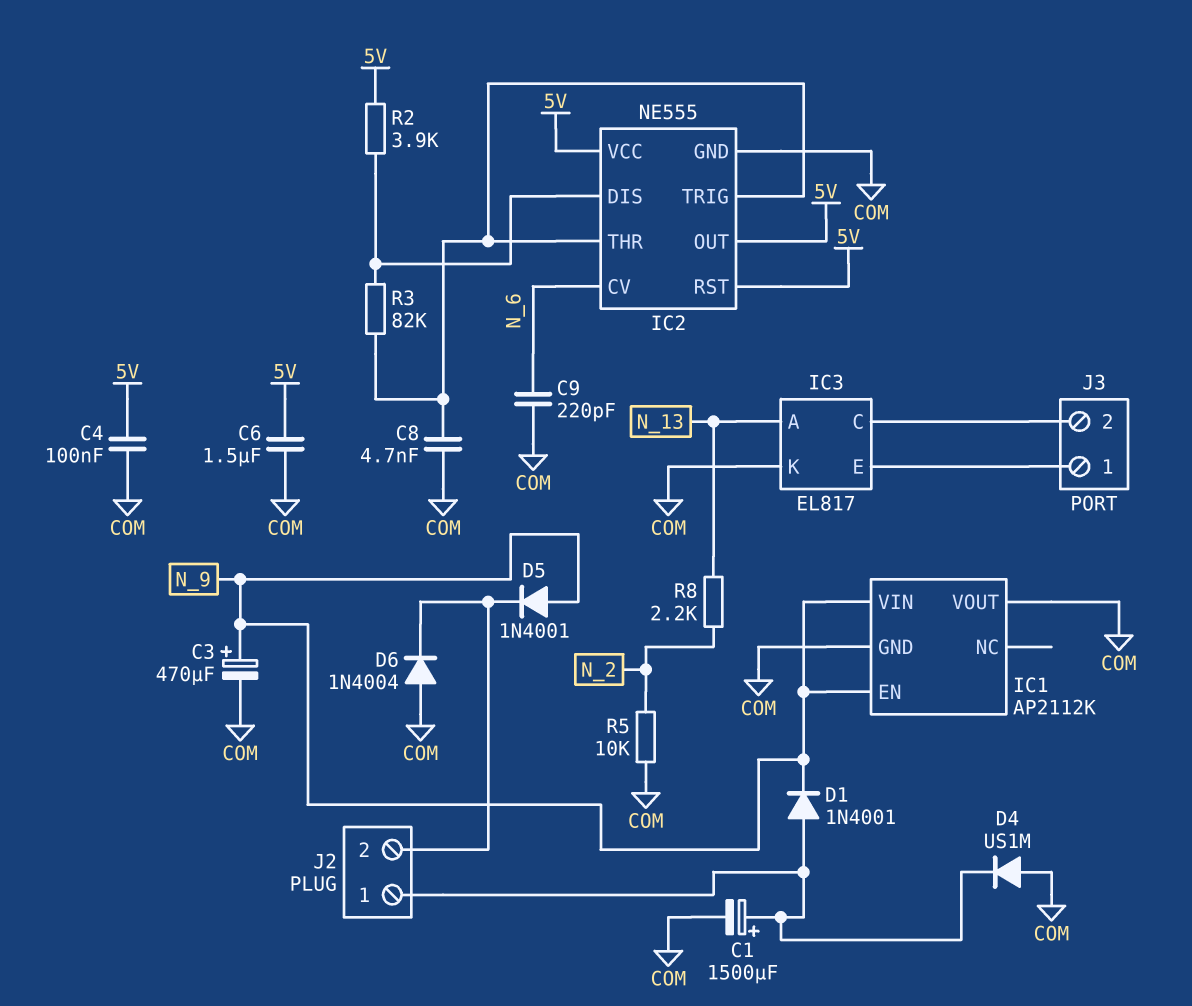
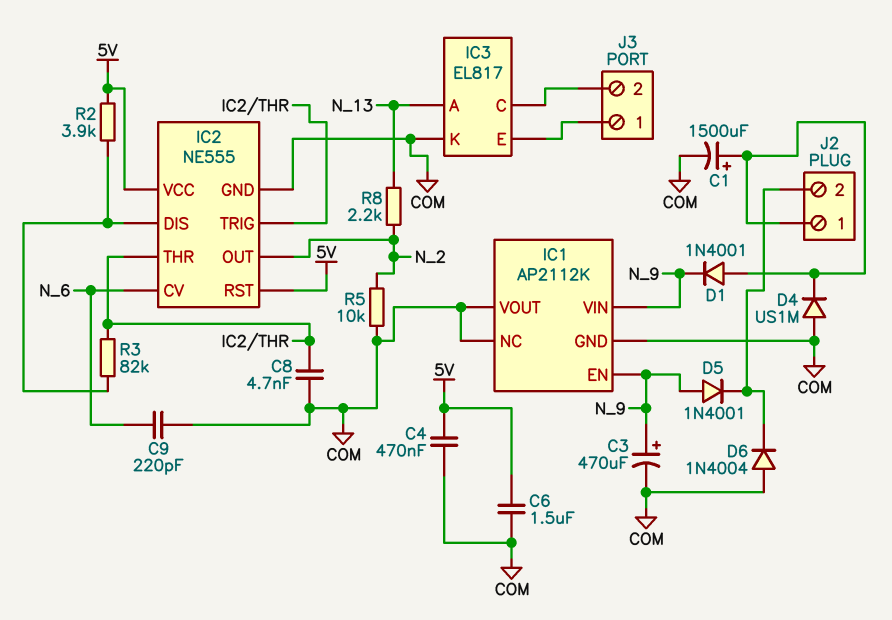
C4: 100nF (5V, COM) -> 470nF (5V, COM)
IC1 pin NC: none -> COM
IC2 pin OUT: 5V -> N_2

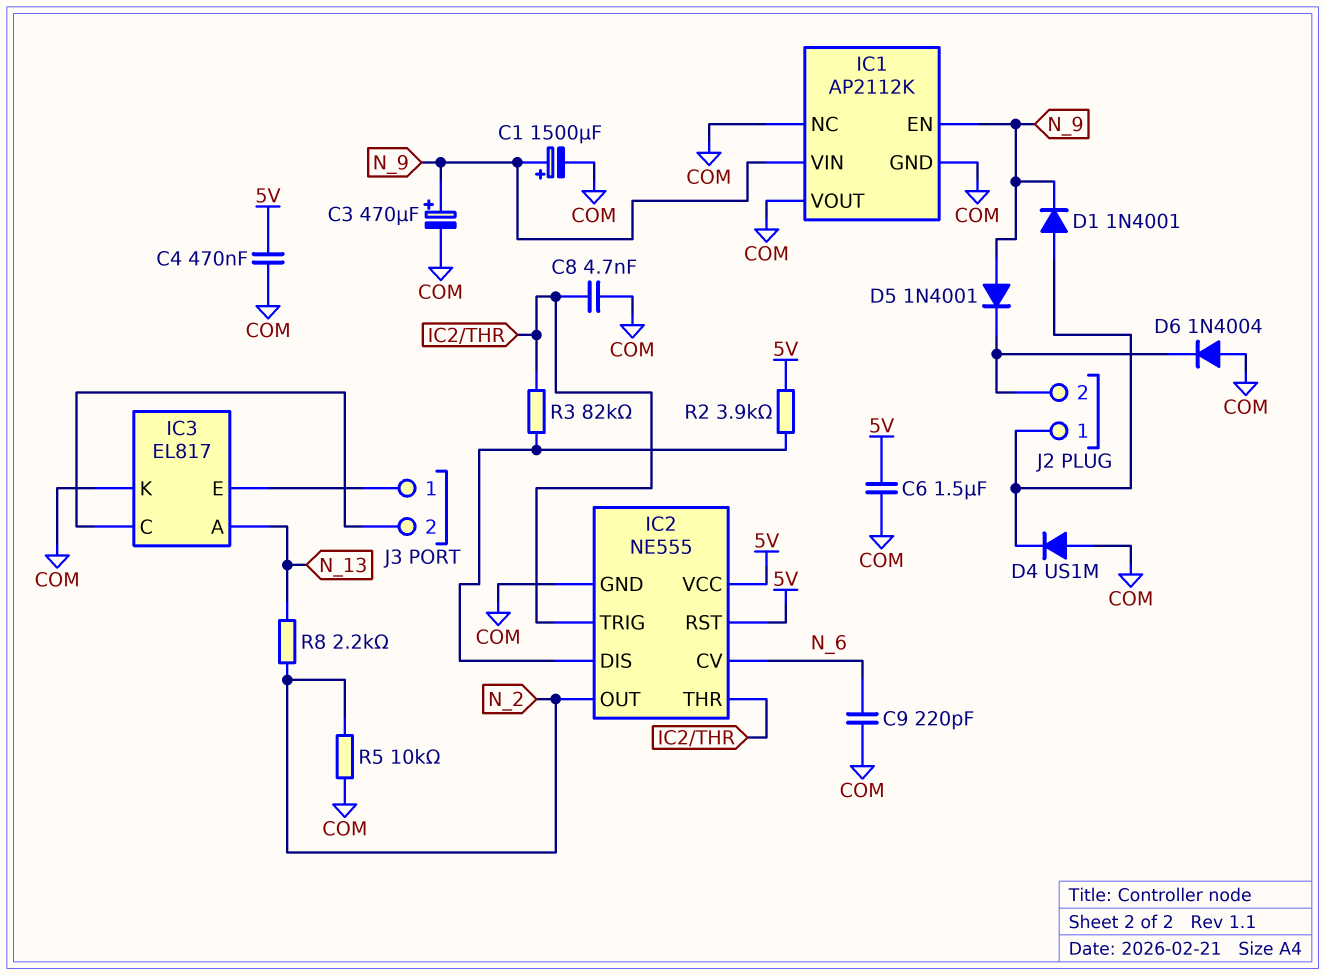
C1: 1500uF (plus J2/1, minus COM) -> 1500uF (plus N_9, minus COM)

